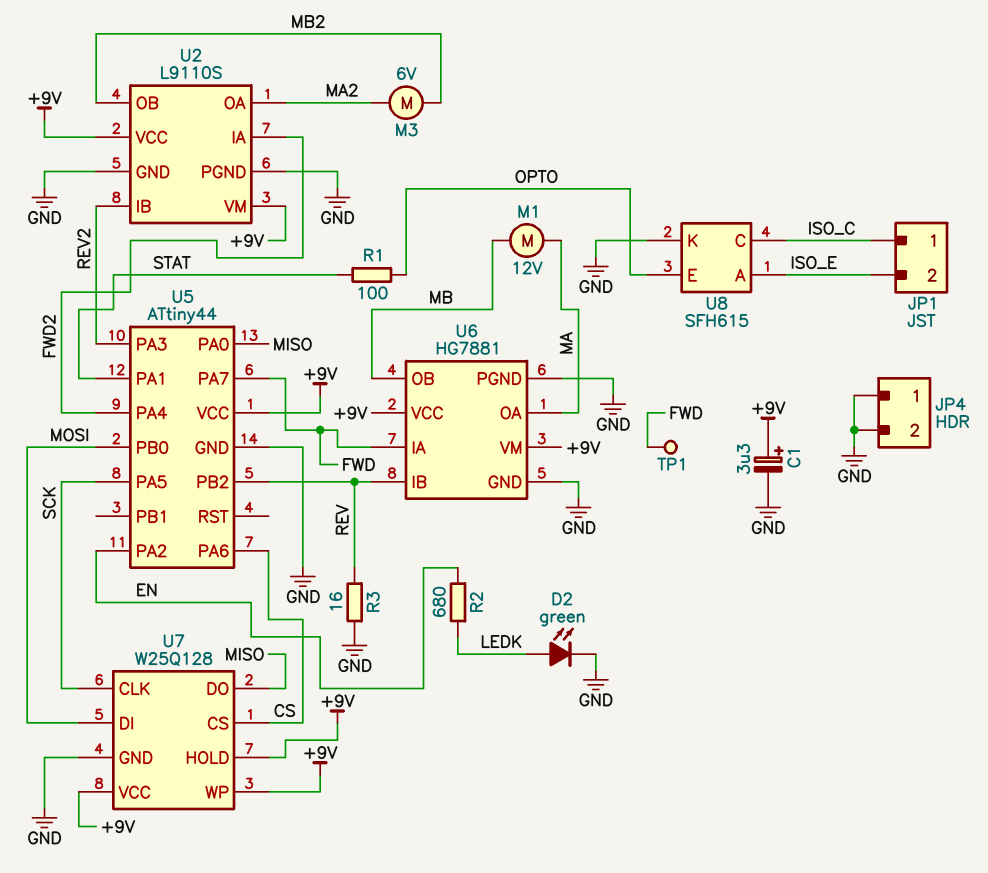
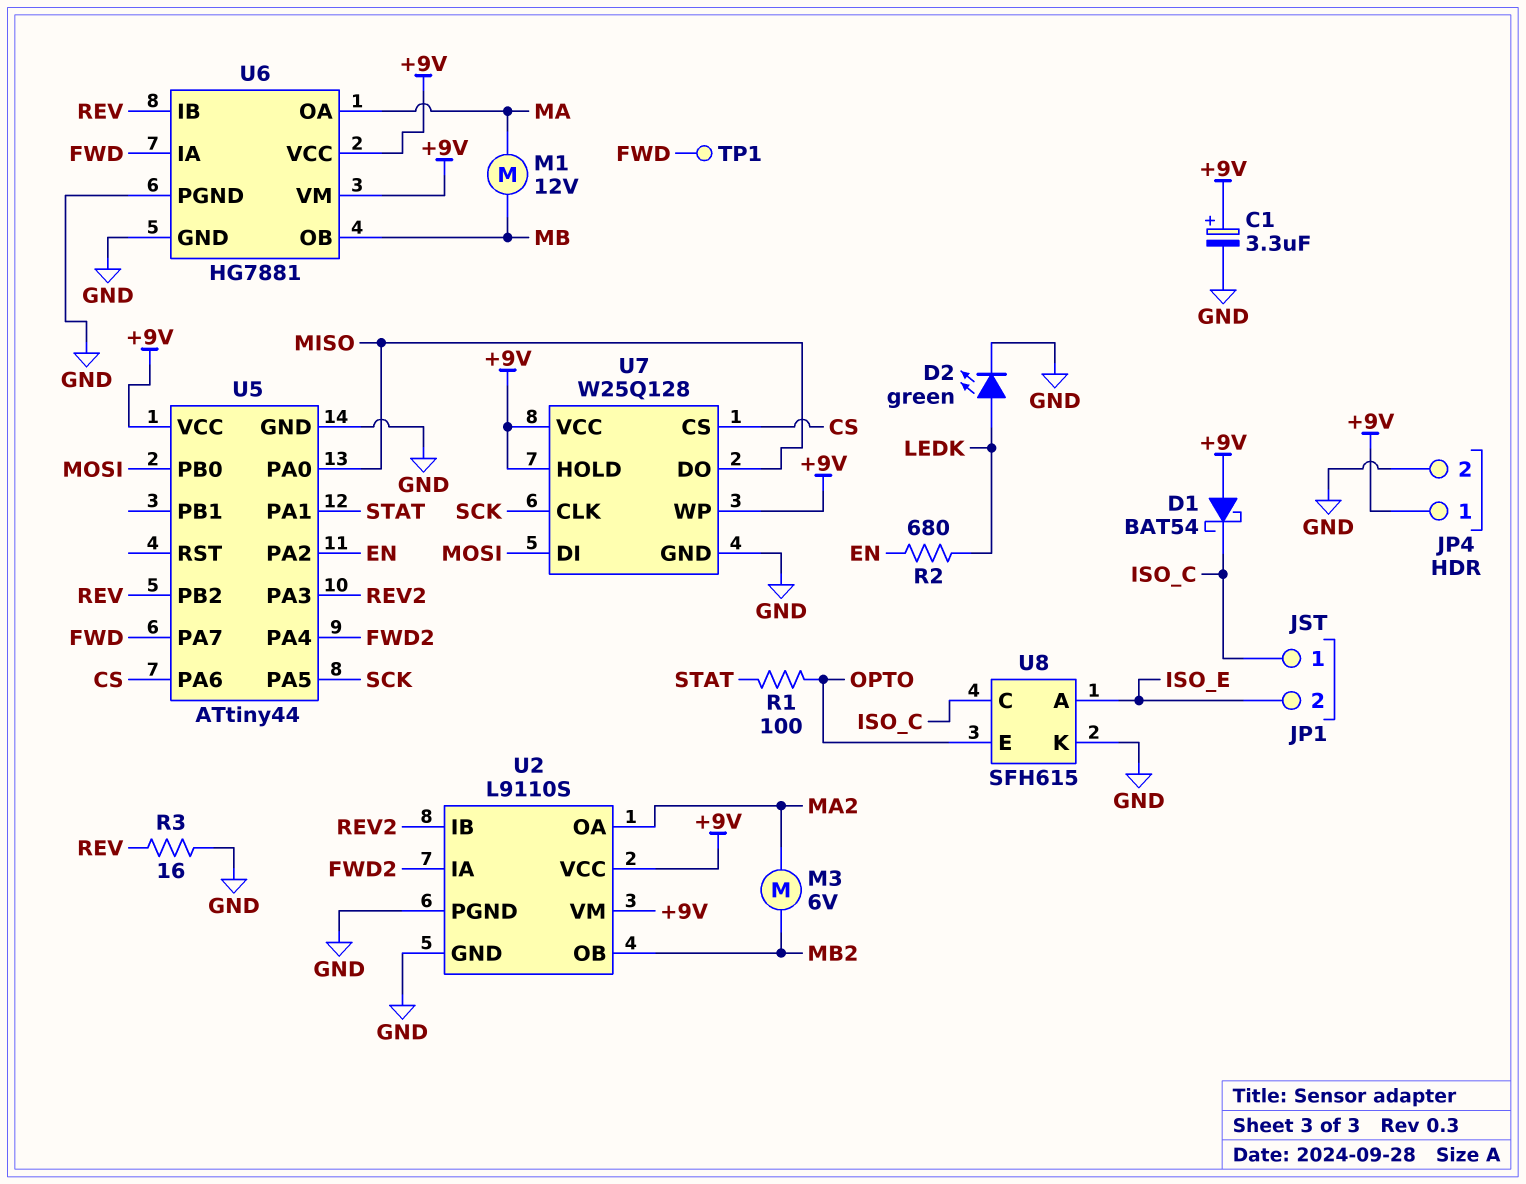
D1: none -> schottky BAT54 (A +9V, K ISO_C)
JP4 pin 1: GND -> +9V

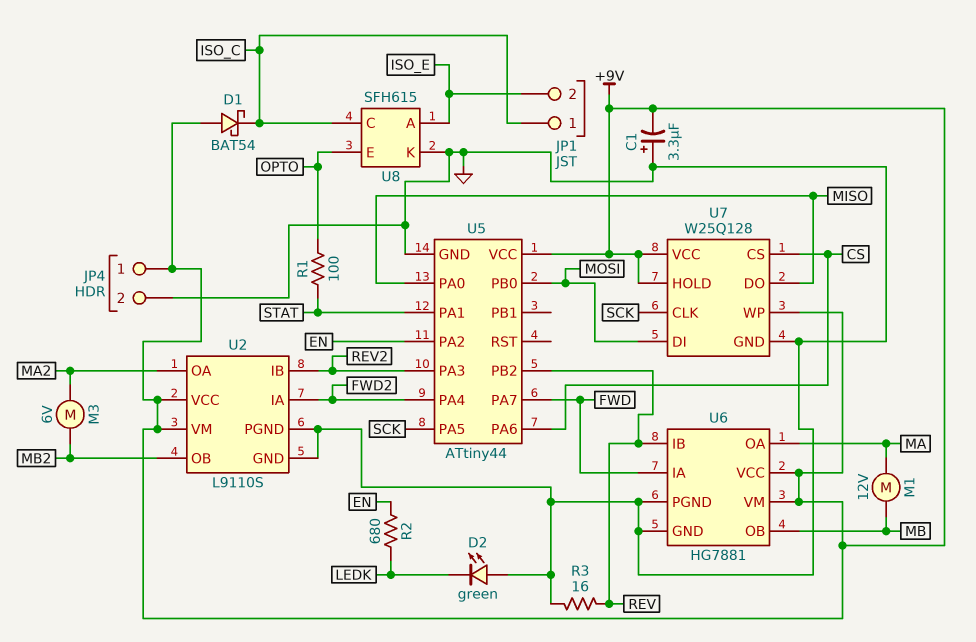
C1: 3.3uF (plus +9V, minus GND) -> 3.3uF (plus GND, minus +9V)
D2: LED green (A LEDK, K GND) -> LED green (A GND, K LEDK)
TP1: test point (FWD) -> none

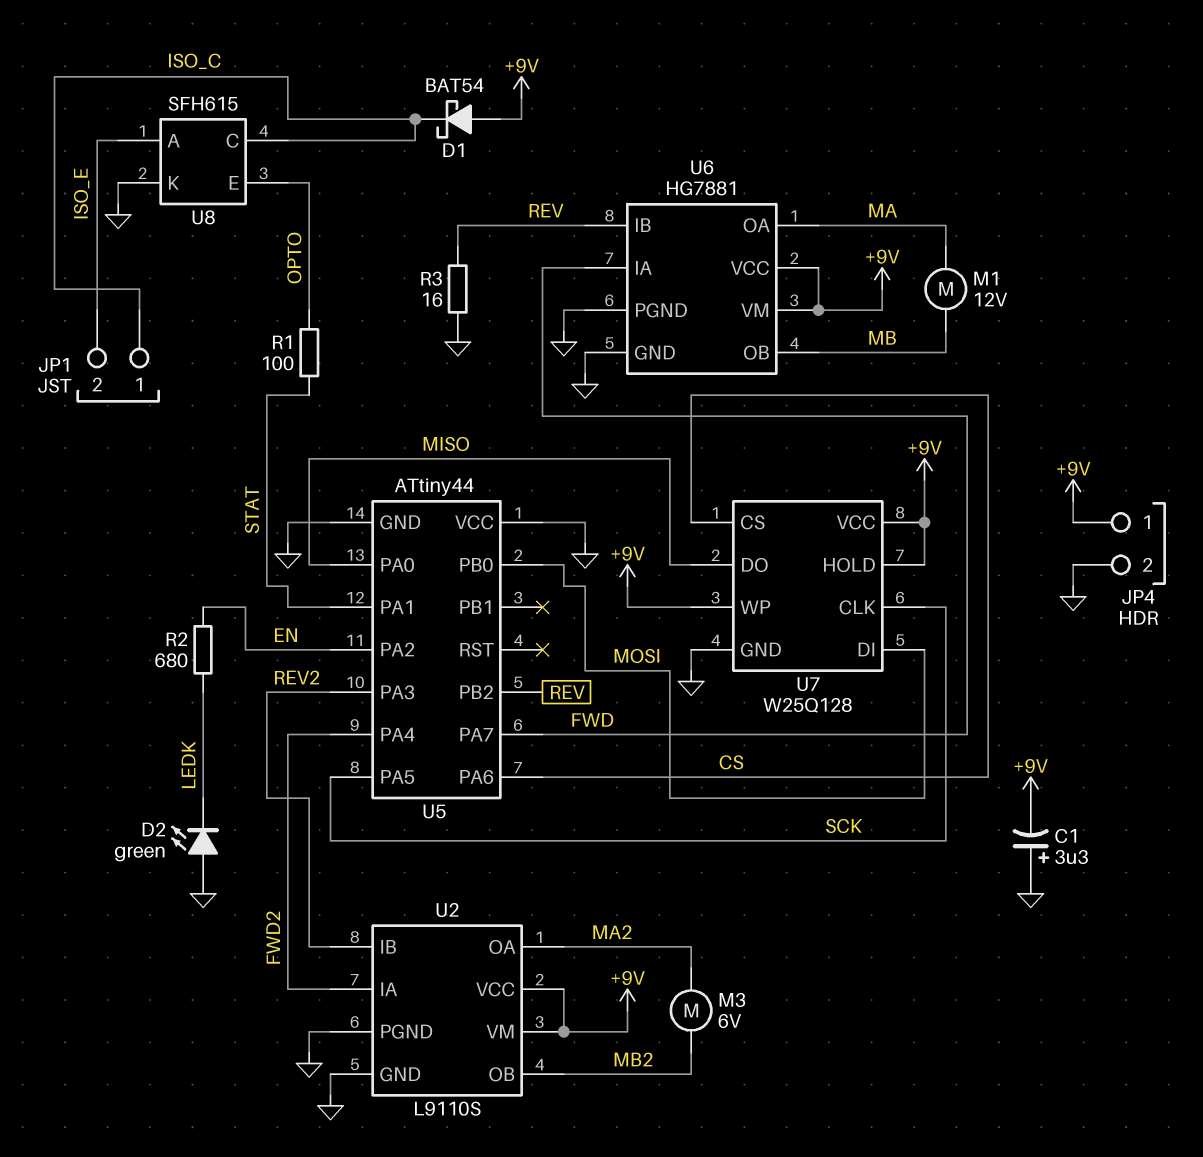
U5 pin VCC: +9V -> GND

